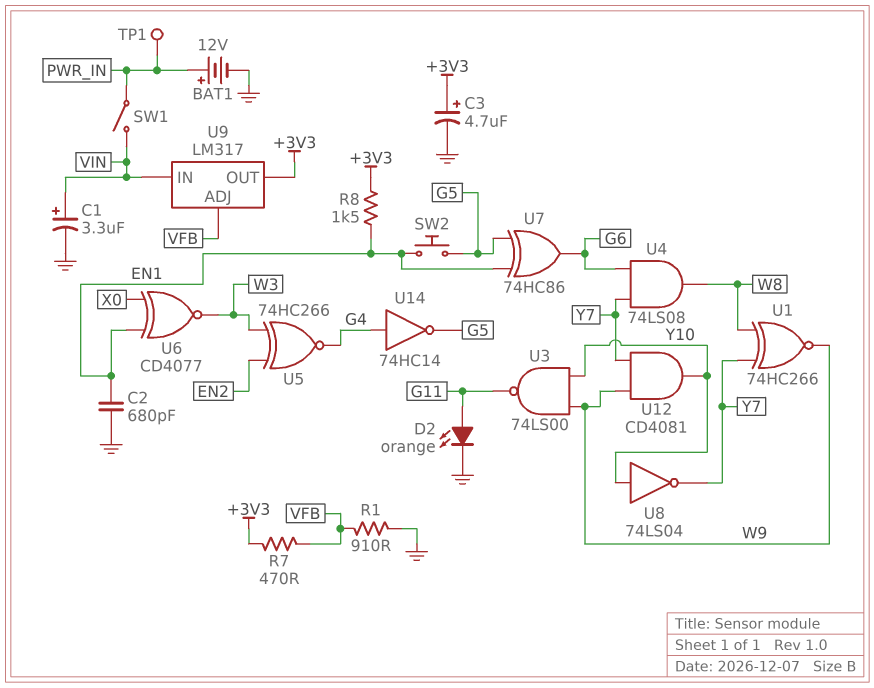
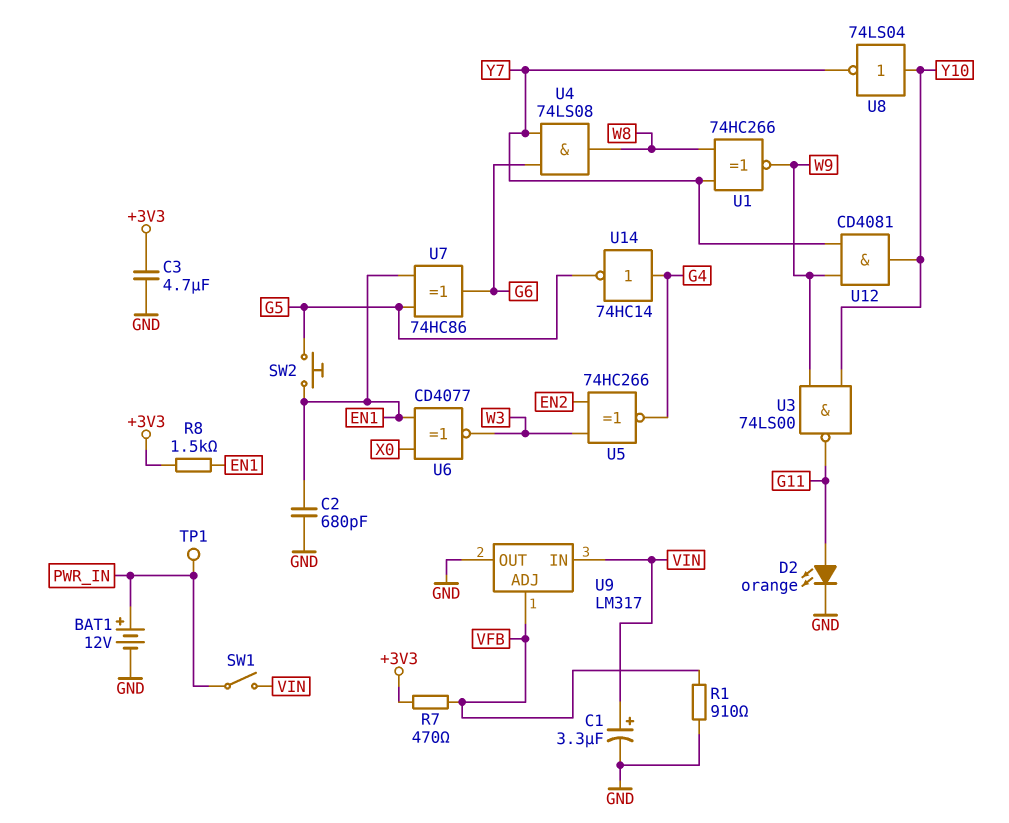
C3: 4.7uF (plus +3V3, minus GND) -> 4.7uF (+3V3, GND)
U9 pin OUT: +3V3 -> GND

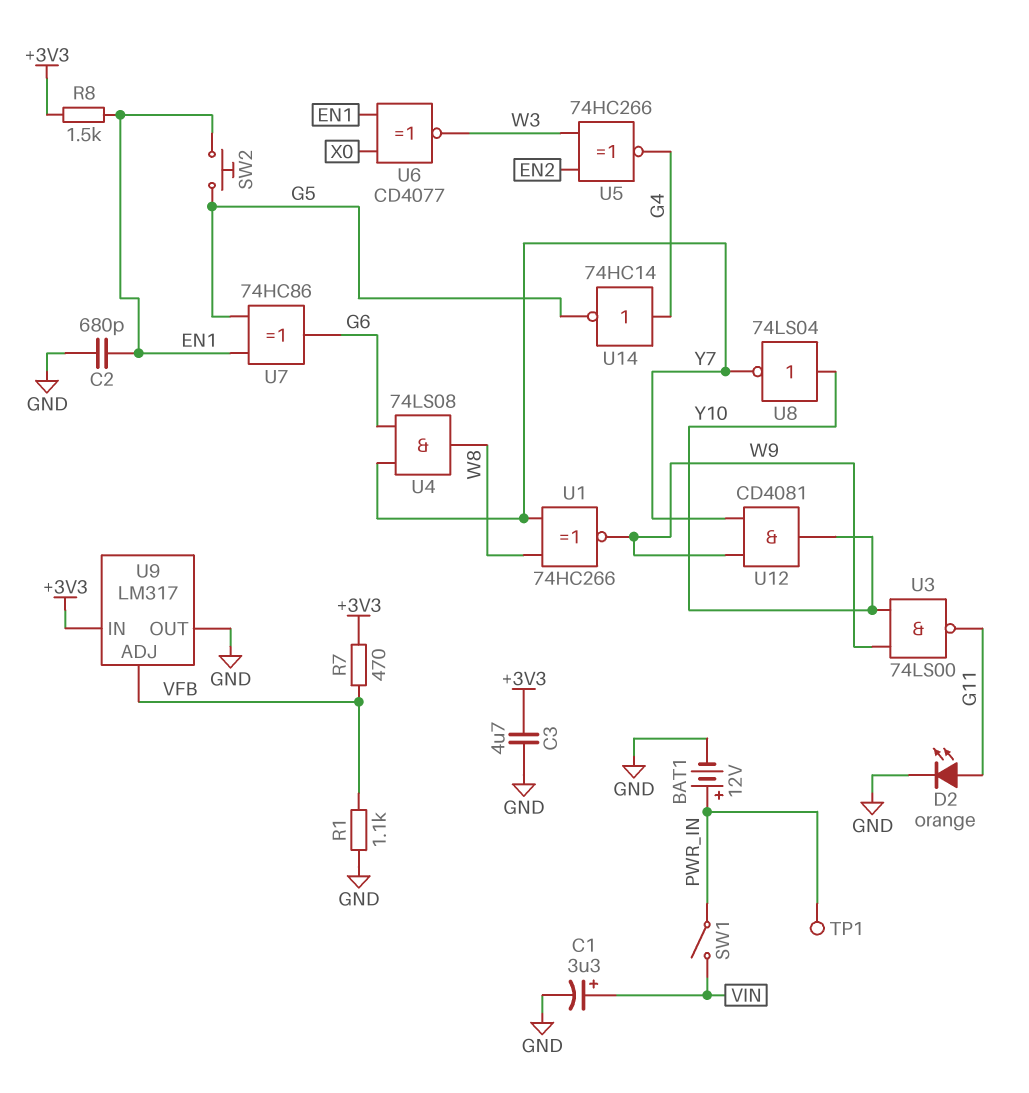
R1: 910 (GND, VFB) -> 1.1k (GND, VFB)
U9 pin IN: VIN -> +3V3

